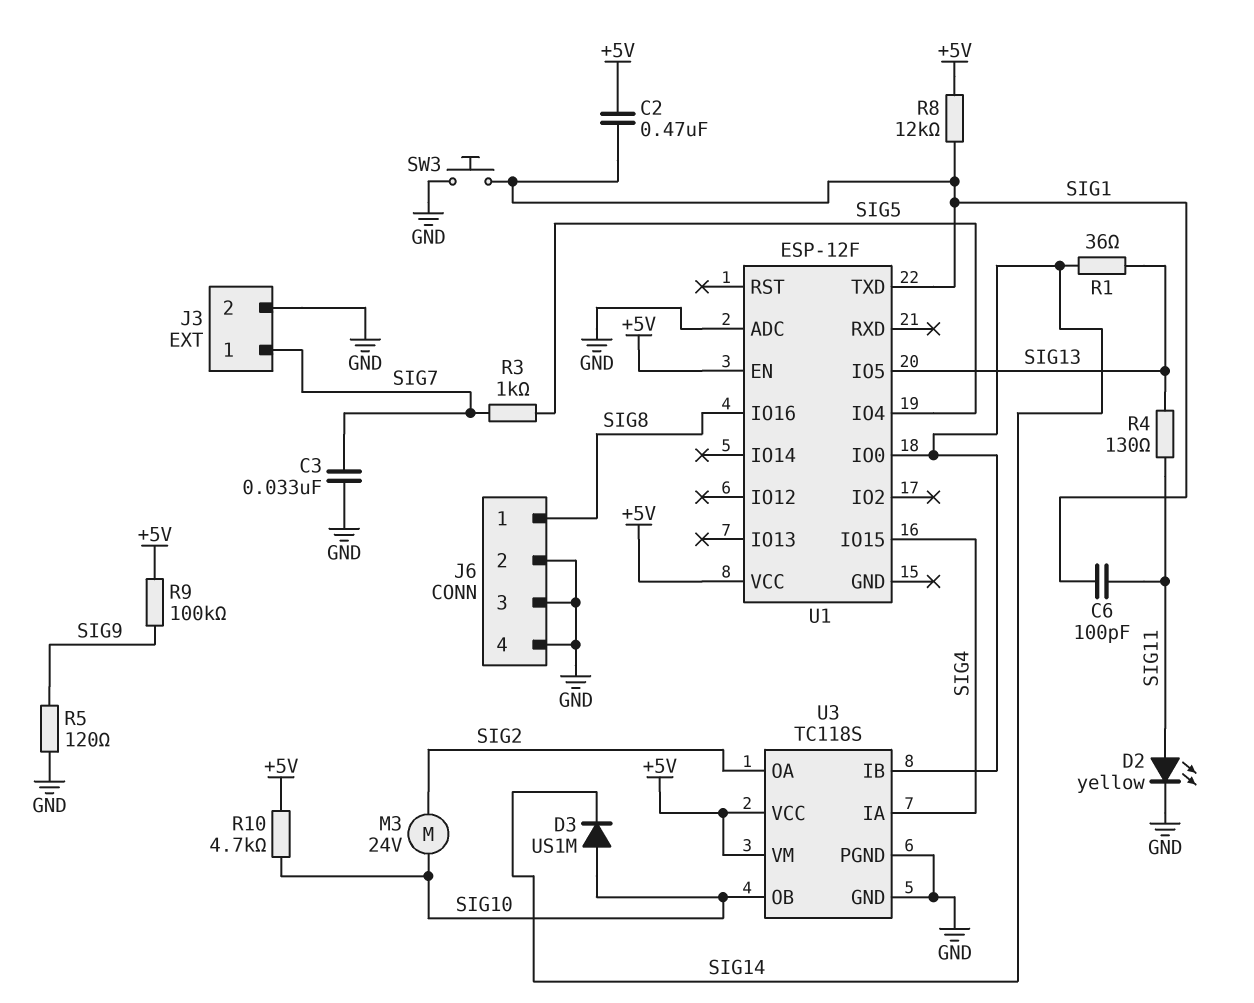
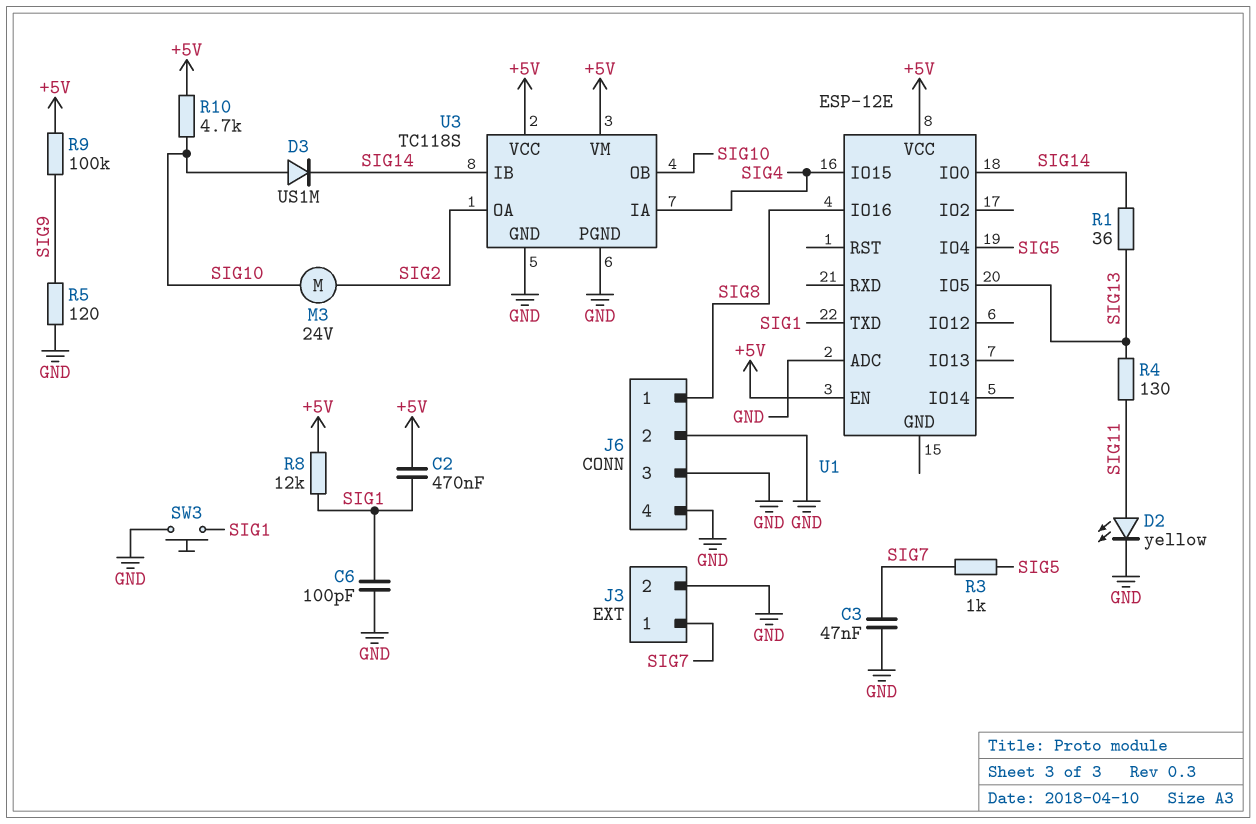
C3: 33nF (GND, SIG7) -> 47nF (GND, SIG7)
C6: 100pF (SIG1, SIG11) -> 100pF (GND, SIG1)
U1: ESP-12F -> ESP-12E

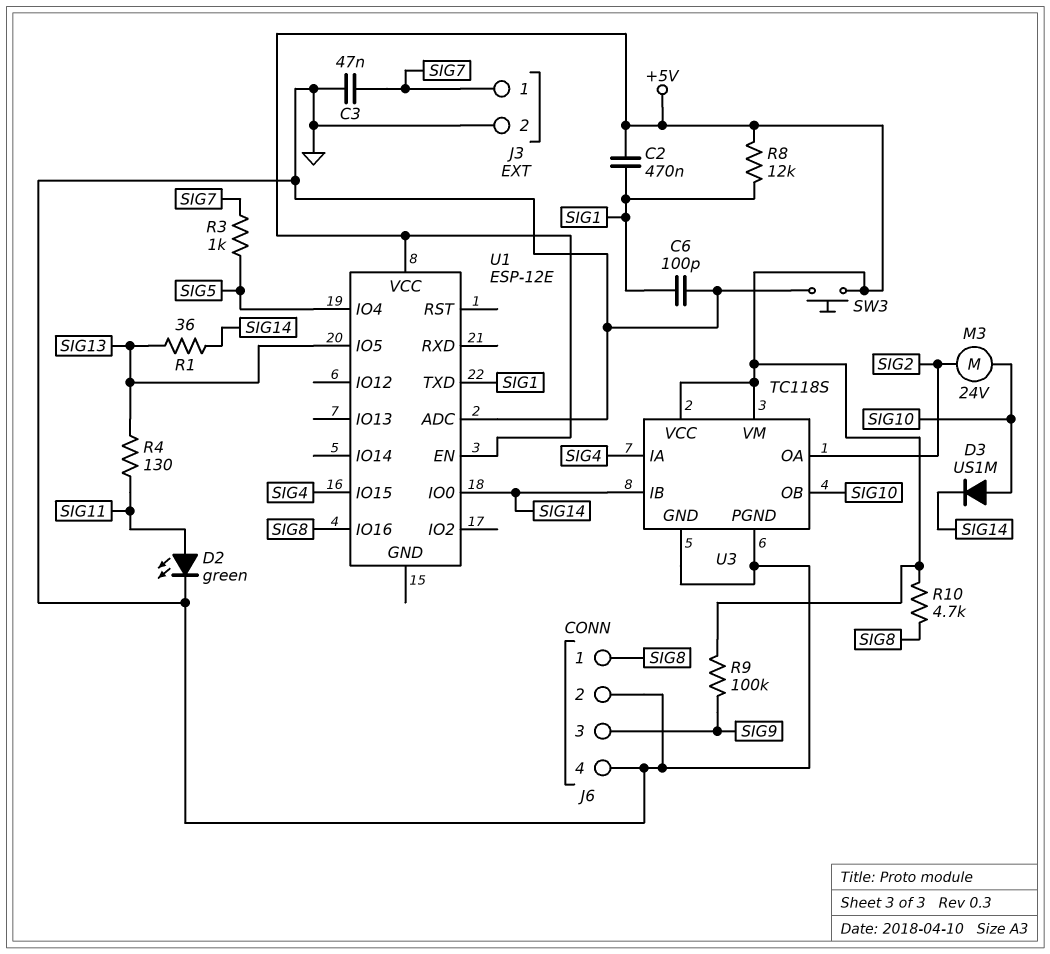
D2: LED yellow (A SIG11, K GND) -> LED green (A SIG11, K GND)
J6 pin 3: GND -> SIG9
R5: 120 (GND, SIG9) -> none
R10: 4.7k (+5V, SIG10) -> 4.7k (+5V, SIG8)
SW3: button (GND, SIG1) -> button (+5V, GND)

